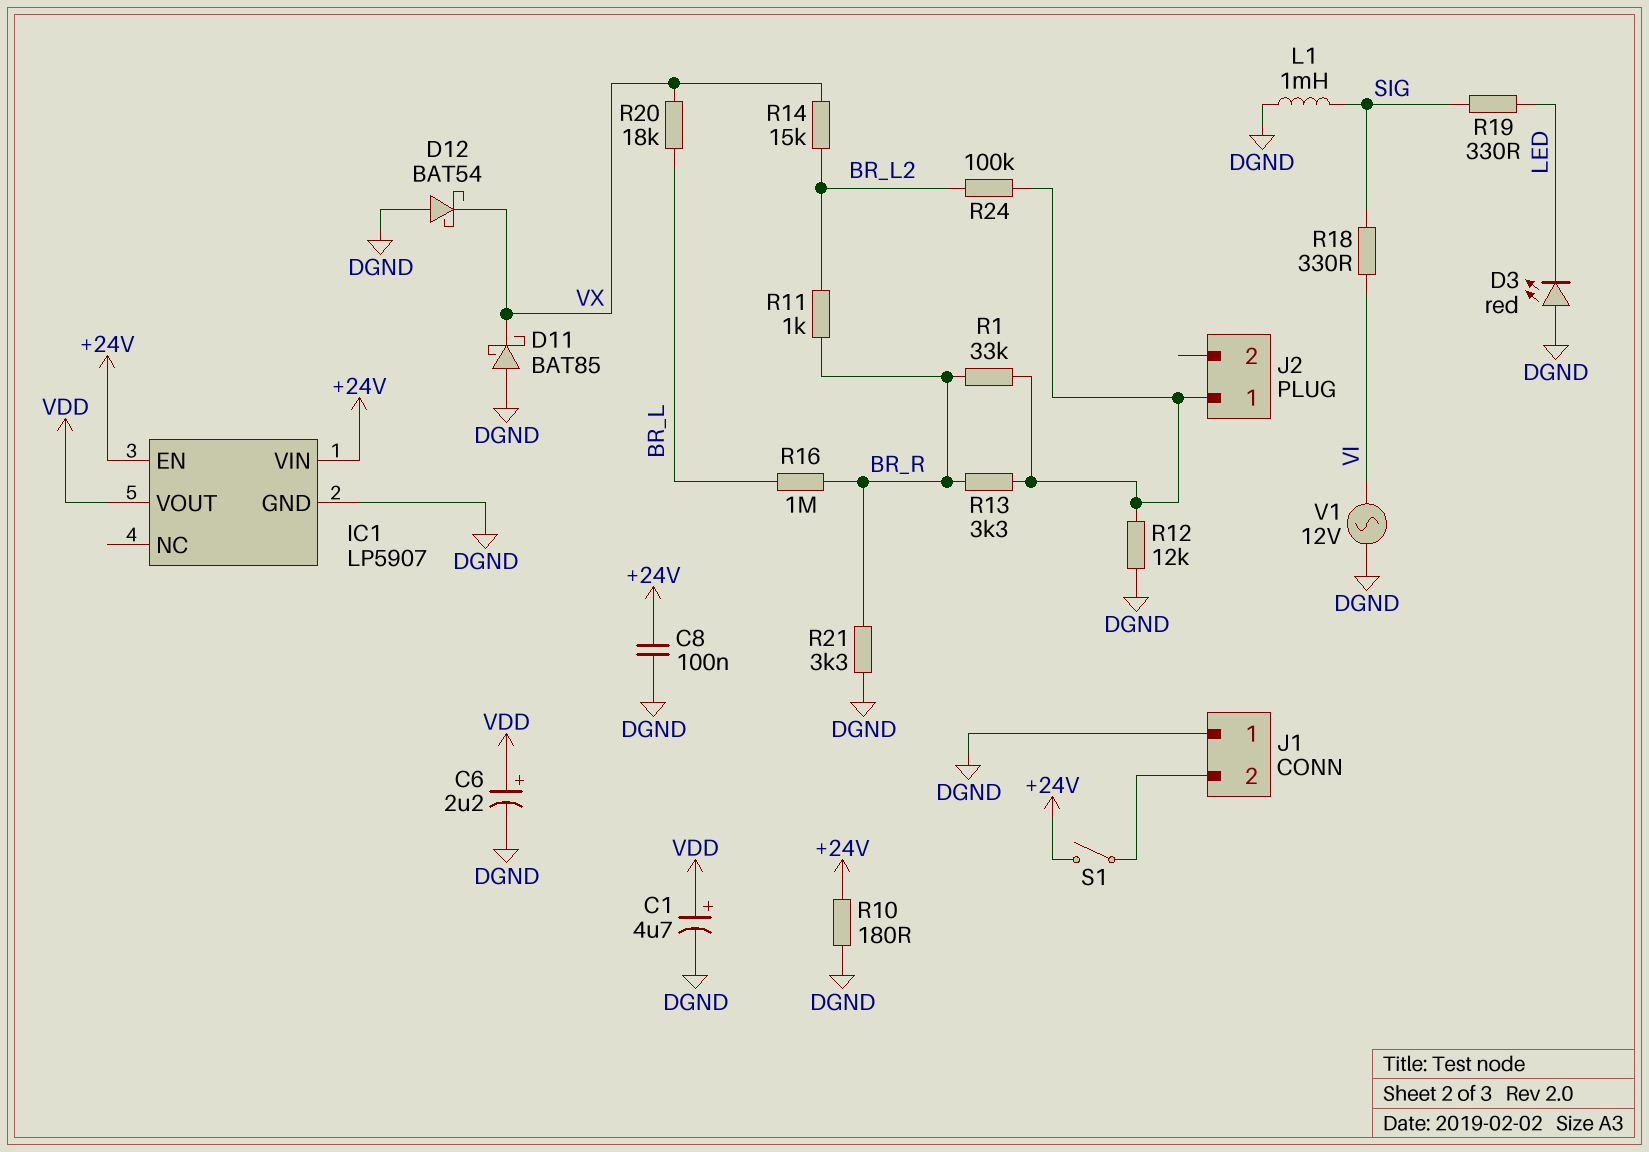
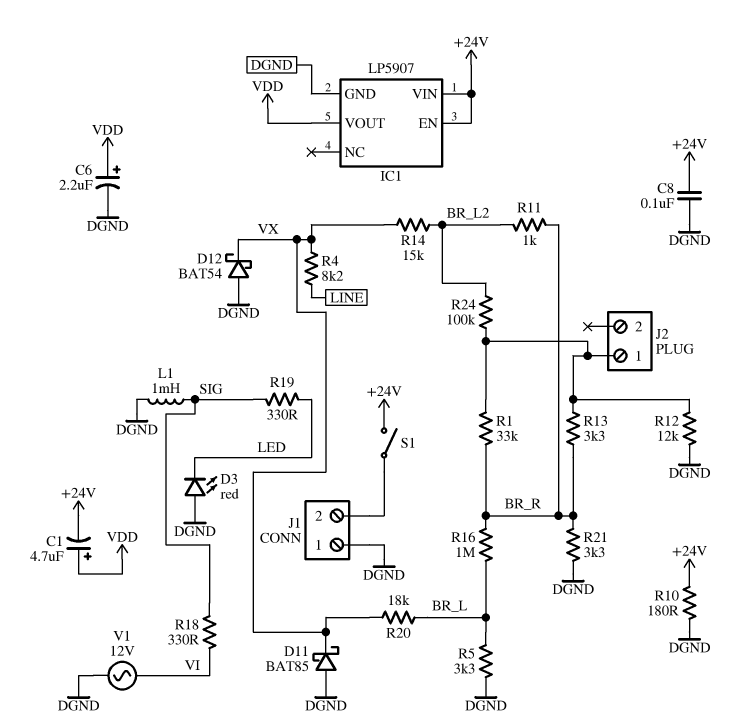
C1: 4.7uF (plus VDD, minus DGND) -> 4.7uF (plus VDD, minus +24V)
R4: none -> 8.2k (LINE, VX)
R5: none -> 3.3k (BR_L, DGND)

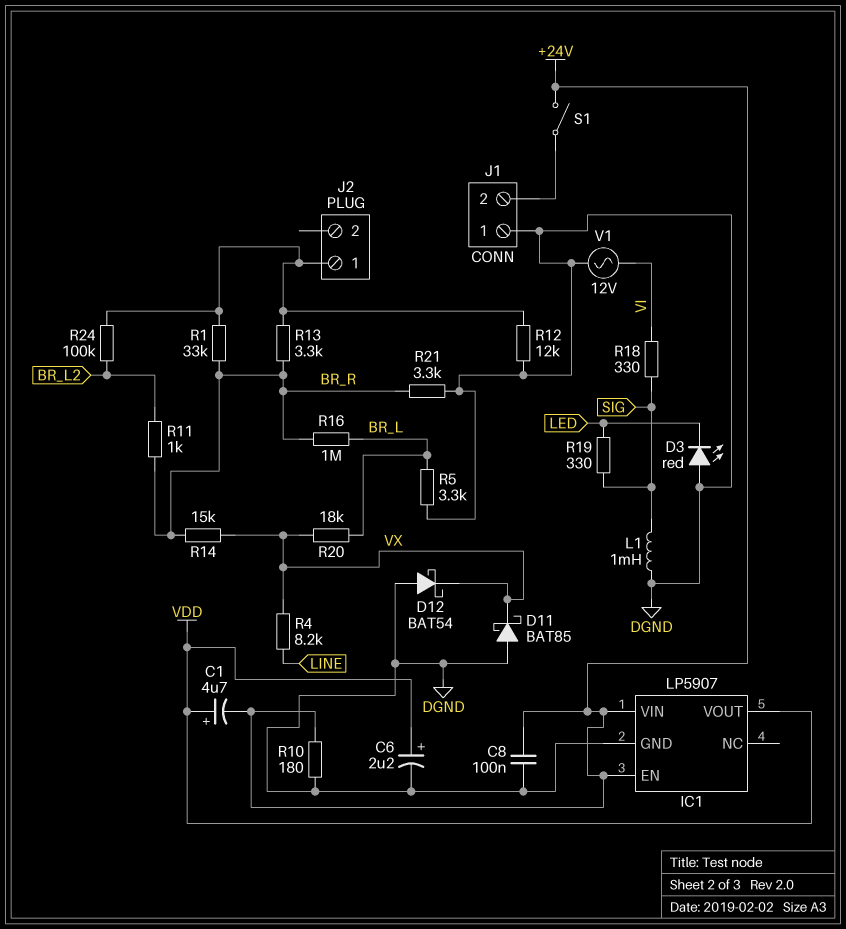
R14: 15k (BR_L2, VX) -> 15k (BR_R, VX)

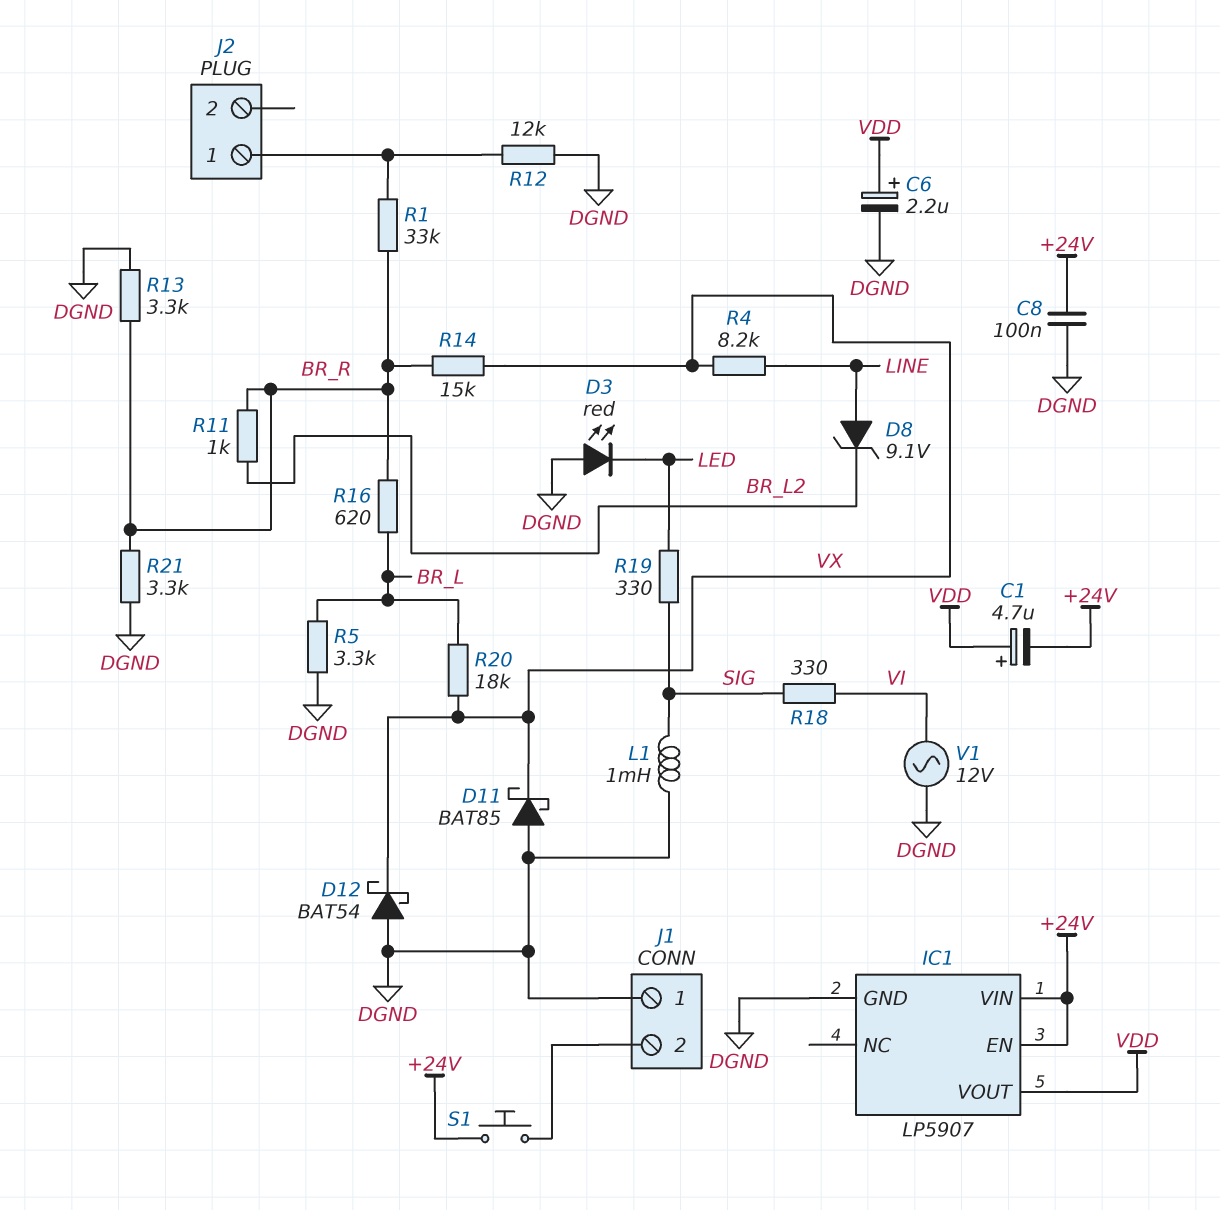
D8: none -> zener 9.1V (A LINE, K BR_L2)
R10: 180 (+24V, DGND) -> none
R13: 3.3k (BR_R, J2/1) -> 3.3k (BR_R, DGND)
R16: 1M (BR_L, BR_R) -> 620 (BR_L, BR_R)
R24: 100k (BR_L2, J2/1) -> none
S1: switch (+24V, J1/2) -> button (+24V, J1/2)

